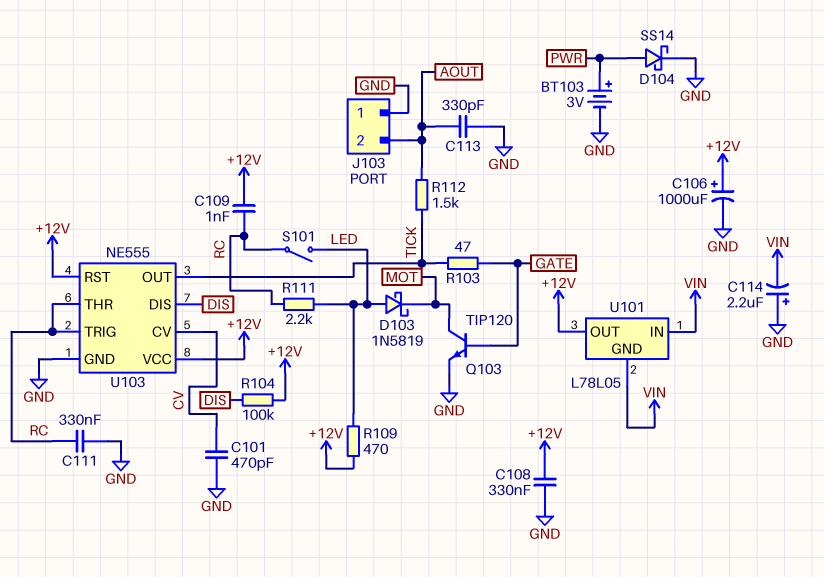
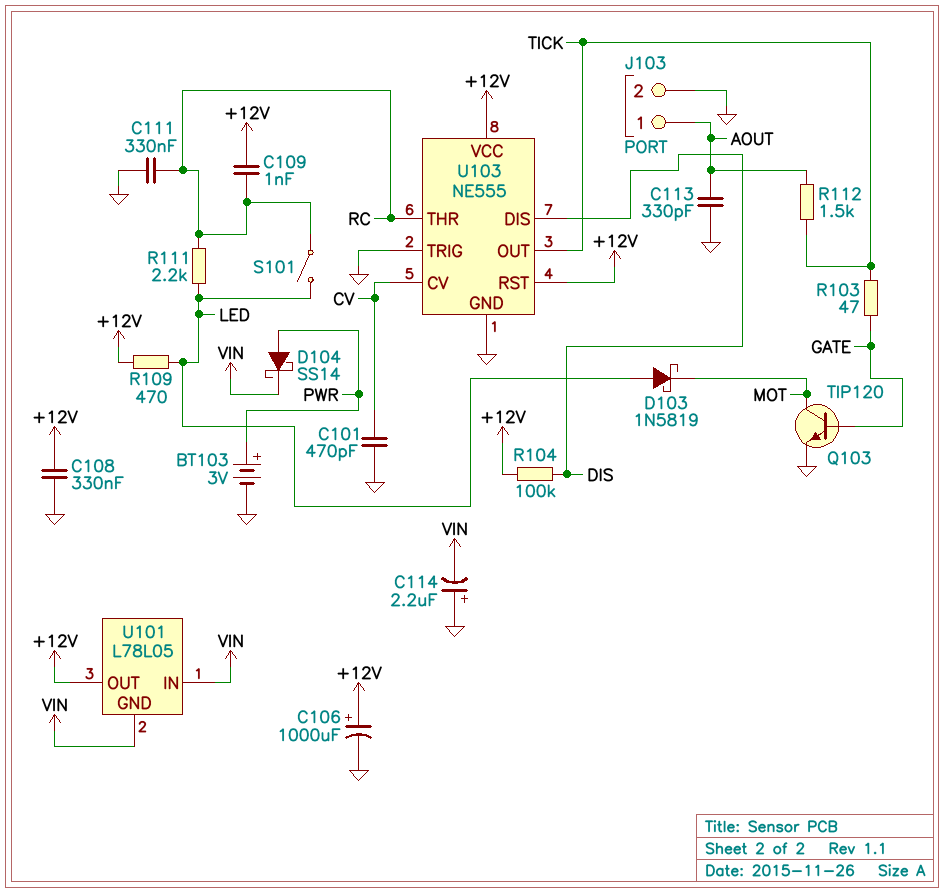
D104: schottky SS14 (A PWR, K GND) -> schottky SS14 (A PWR, K VIN)
J103 pin 1: GND -> AOUT
J103 pin 2: AOUT -> GND
U103 pin TRIG: RC -> GND

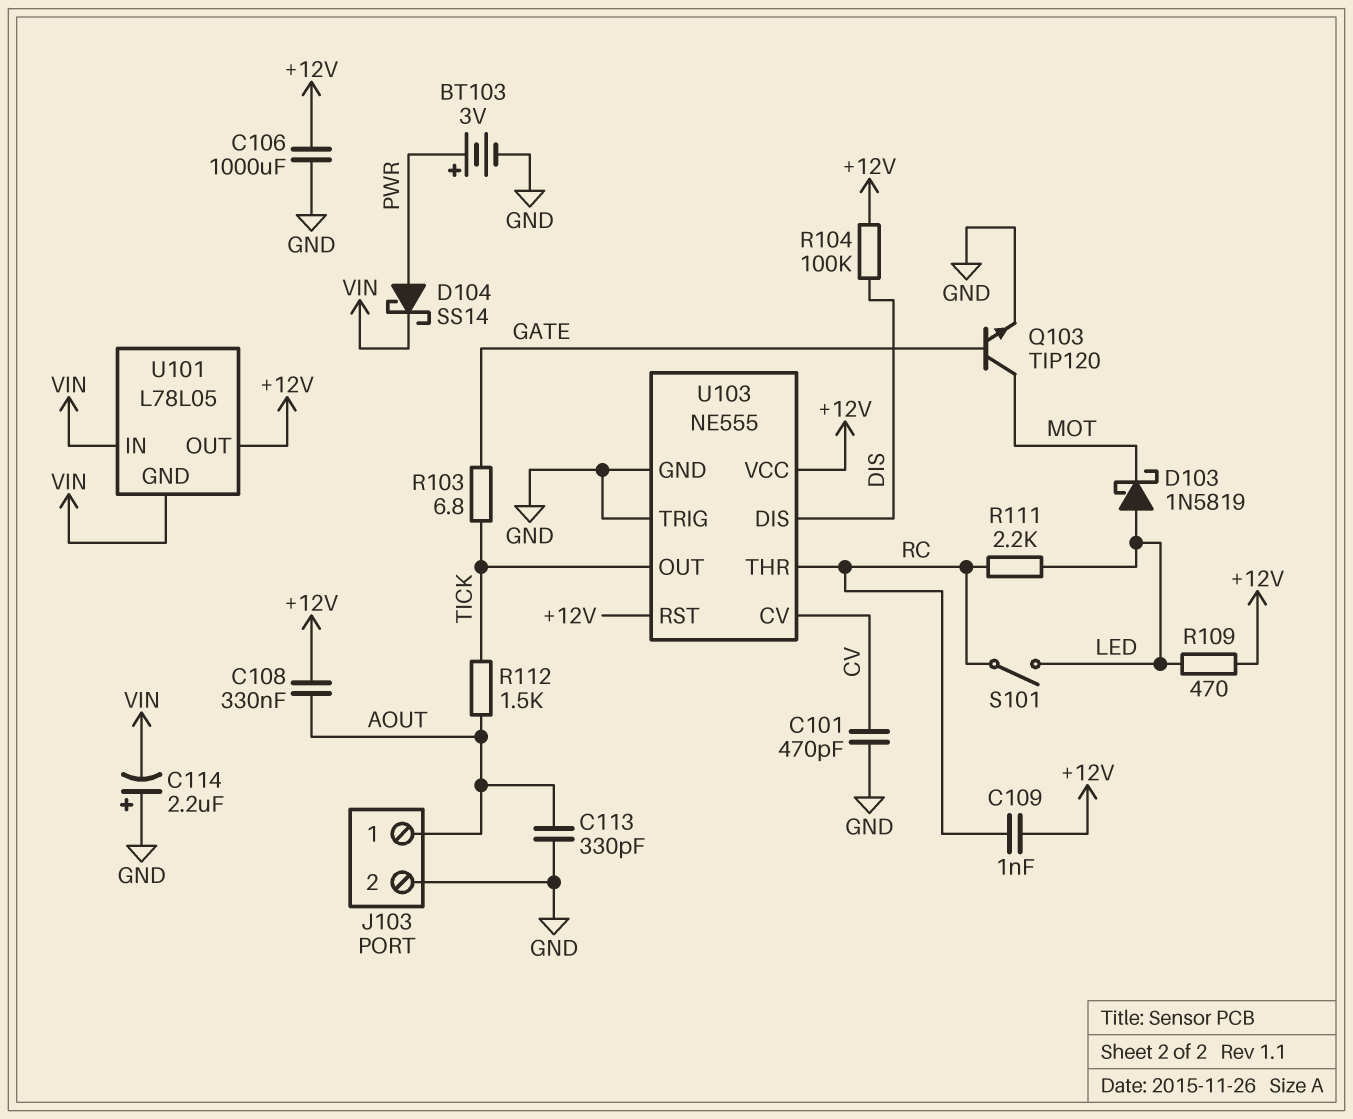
C106: 1000uF (plus +12V, minus GND) -> 1000uF (+12V, GND)
C108: 330nF (+12V, GND) -> 330nF (+12V, AOUT)
C111: 330nF (GND, RC) -> none
R103: 47 (GATE, TICK) -> 6.8 (GATE, TICK)

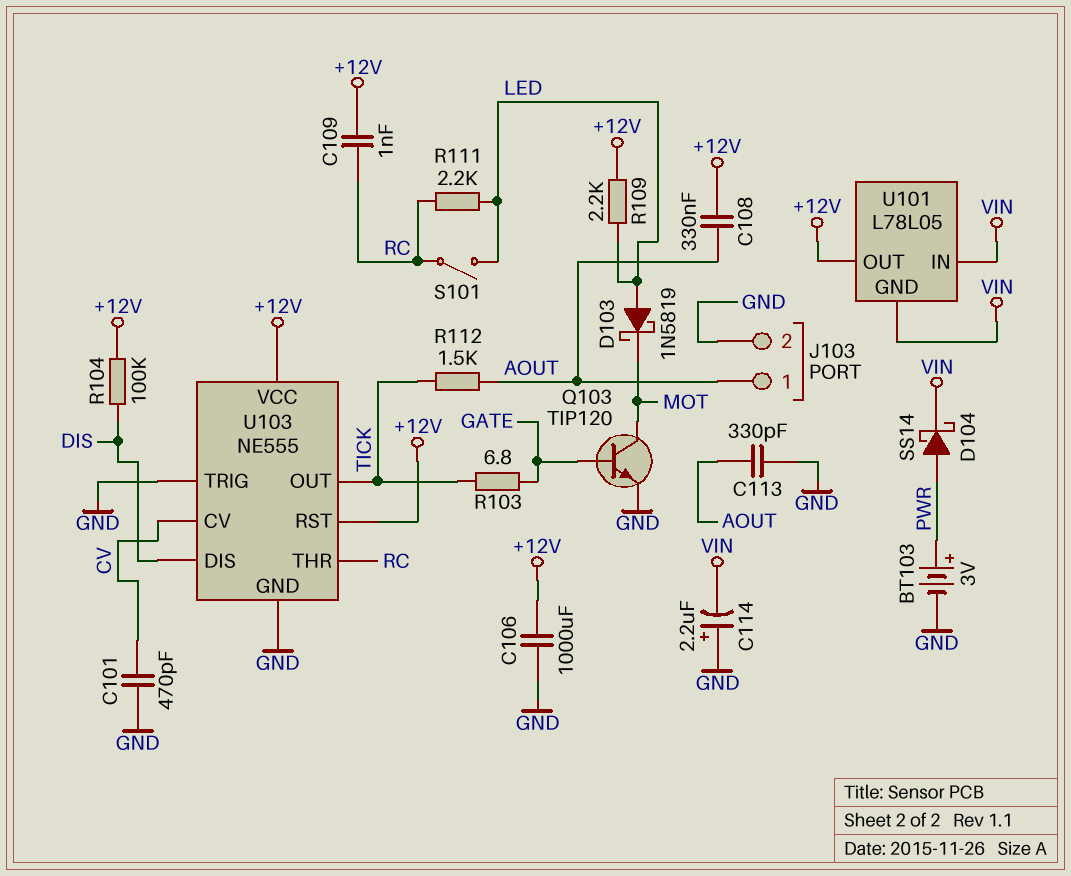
R109: 470 (+12V, LED) -> 2.2k (+12V, LED)

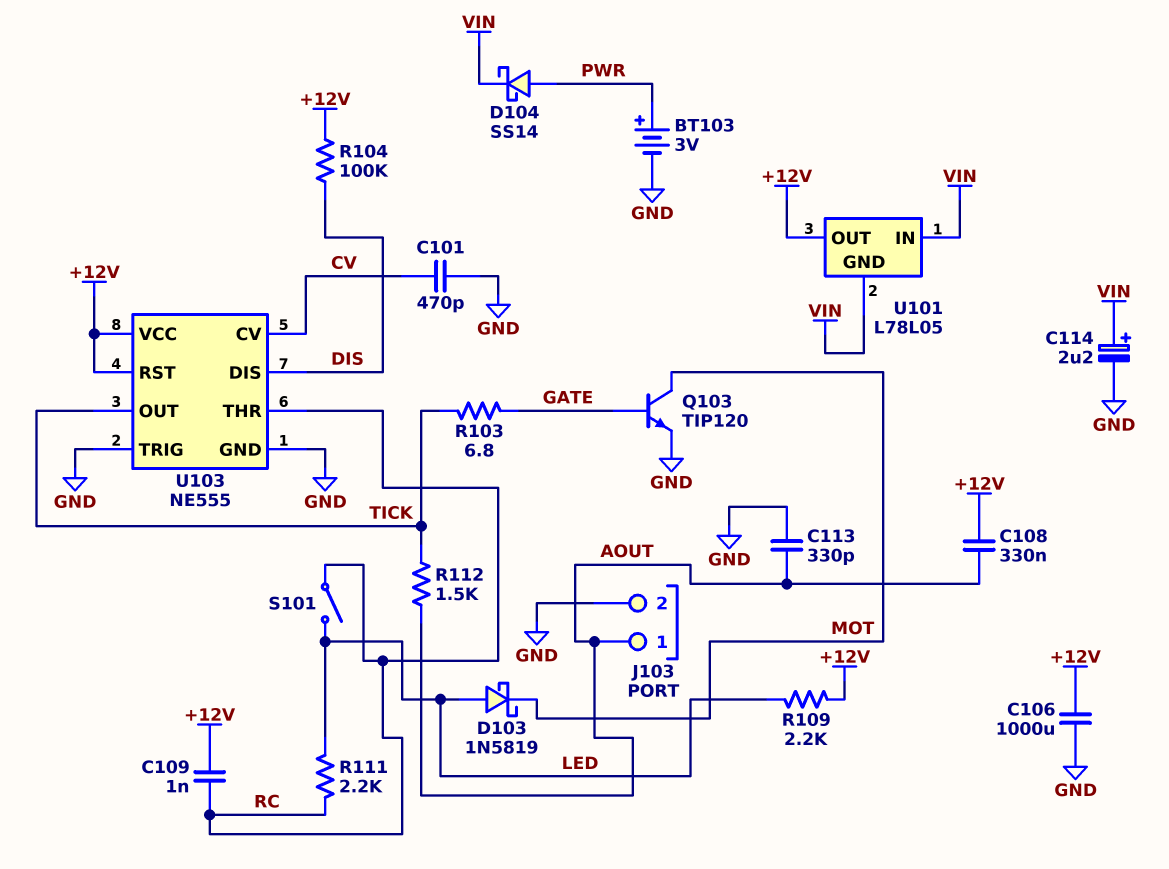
C114: 2.2uF (plus GND, minus VIN) -> 2.2uF (plus VIN, minus GND)

